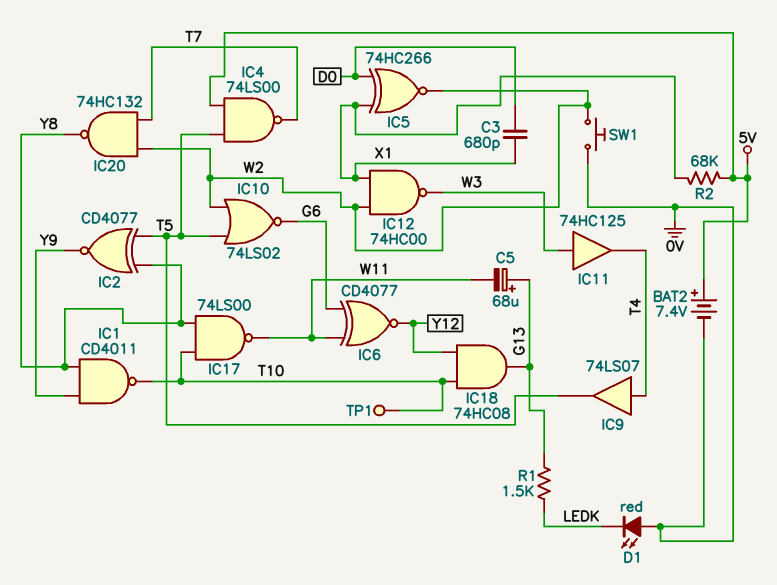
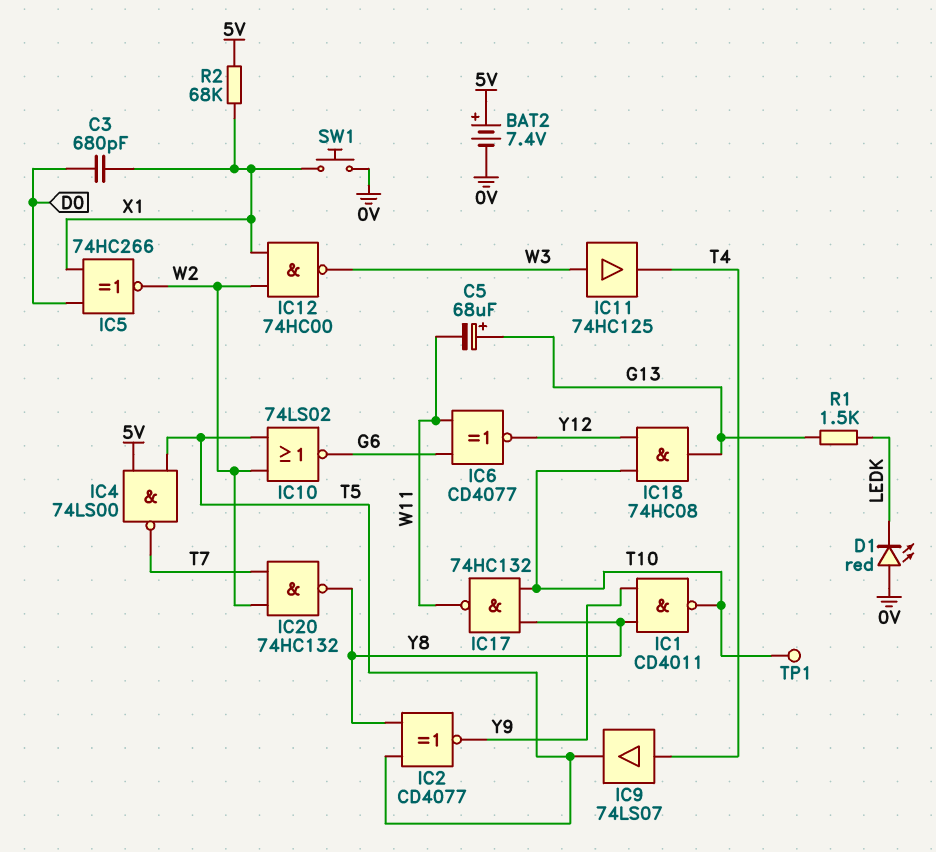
IC17: NAND 74LS00 (in T10, in Y8, out W11) -> NAND 74HC132 (in T10, in Y8, out W11)
SW1: button (0V, W2) -> button (0V, X1)

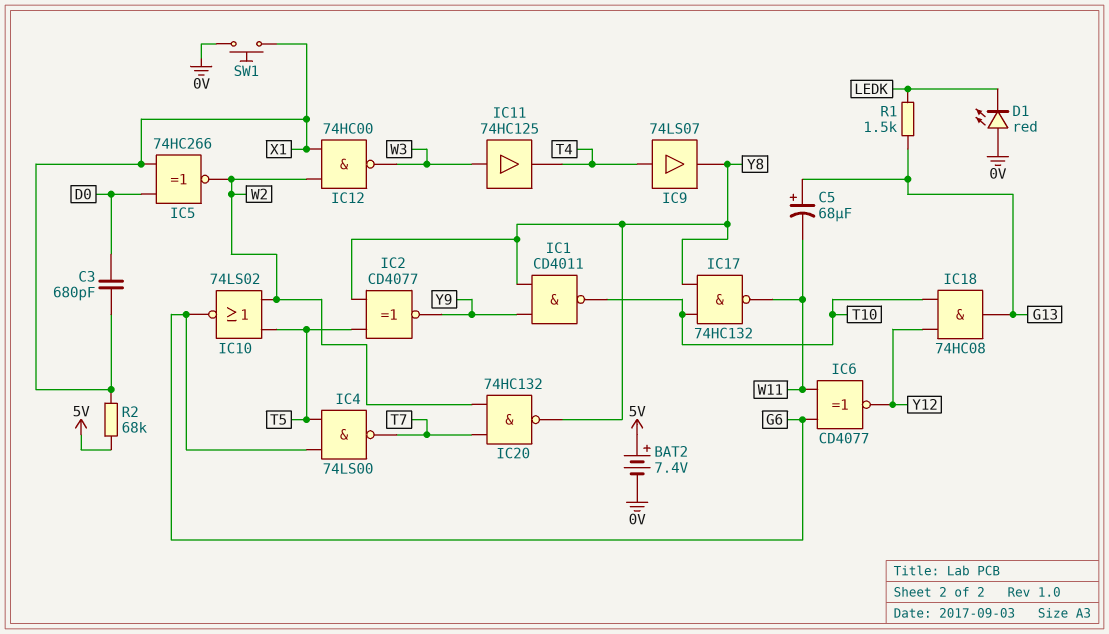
IC4: NAND 74LS00 (in 5V, in T5, out T7) -> NAND 74LS00 (in G6, in T5, out T7)
IC9: buffer 74LS07 (in T4, out T5) -> buffer 74LS07 (in T4, out Y8)
TP1: test point (T10) -> none

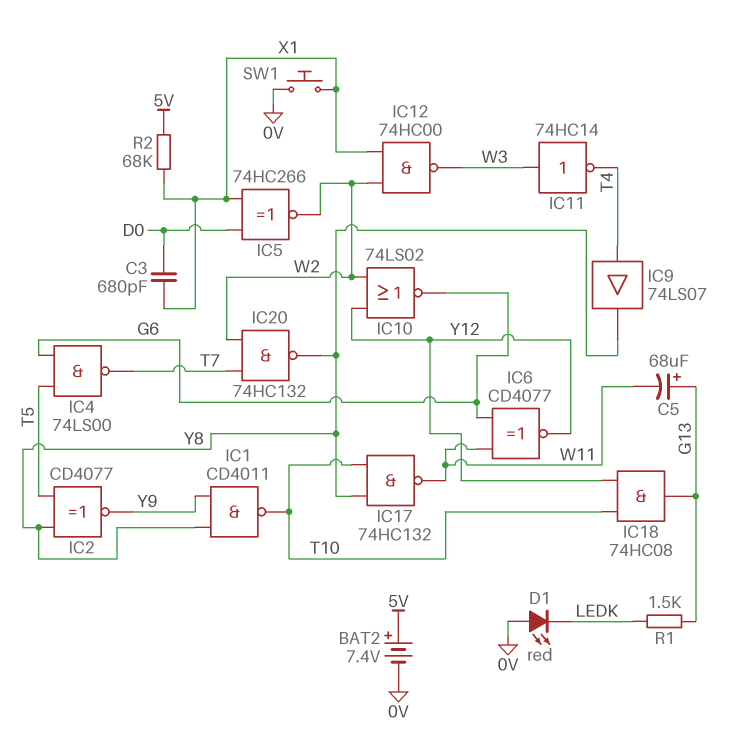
IC10: NOR 74LS02 (in T5, in W2, out G6) -> NOR 74LS02 (in W2, in Y12, out G6)
IC11: buffer 74HC125 (in W3, out T4) -> NOT 74HC14 (in W3, out T4)

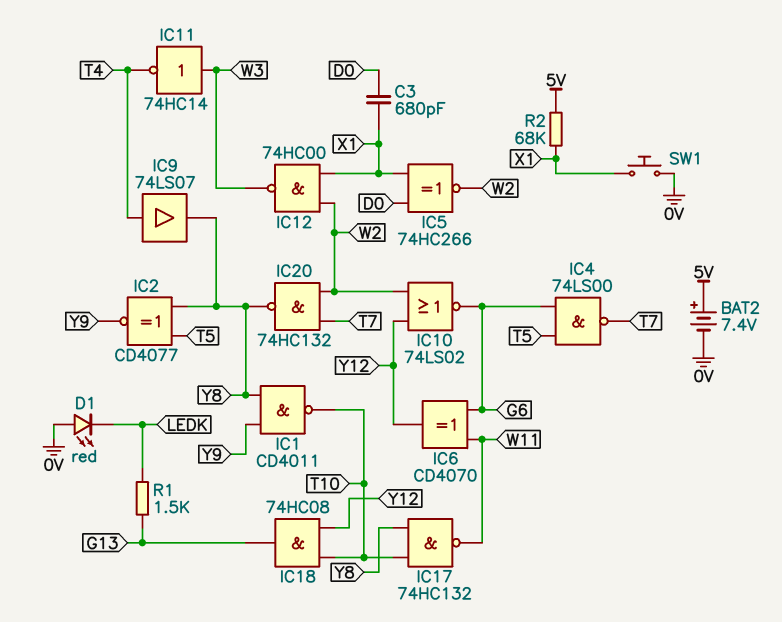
C5: 68uF (plus G13, minus W11) -> none
IC6: XNOR CD4077 (in G6, in W11, out Y12) -> XOR CD4070 (in G6, in W11, out Y12)

